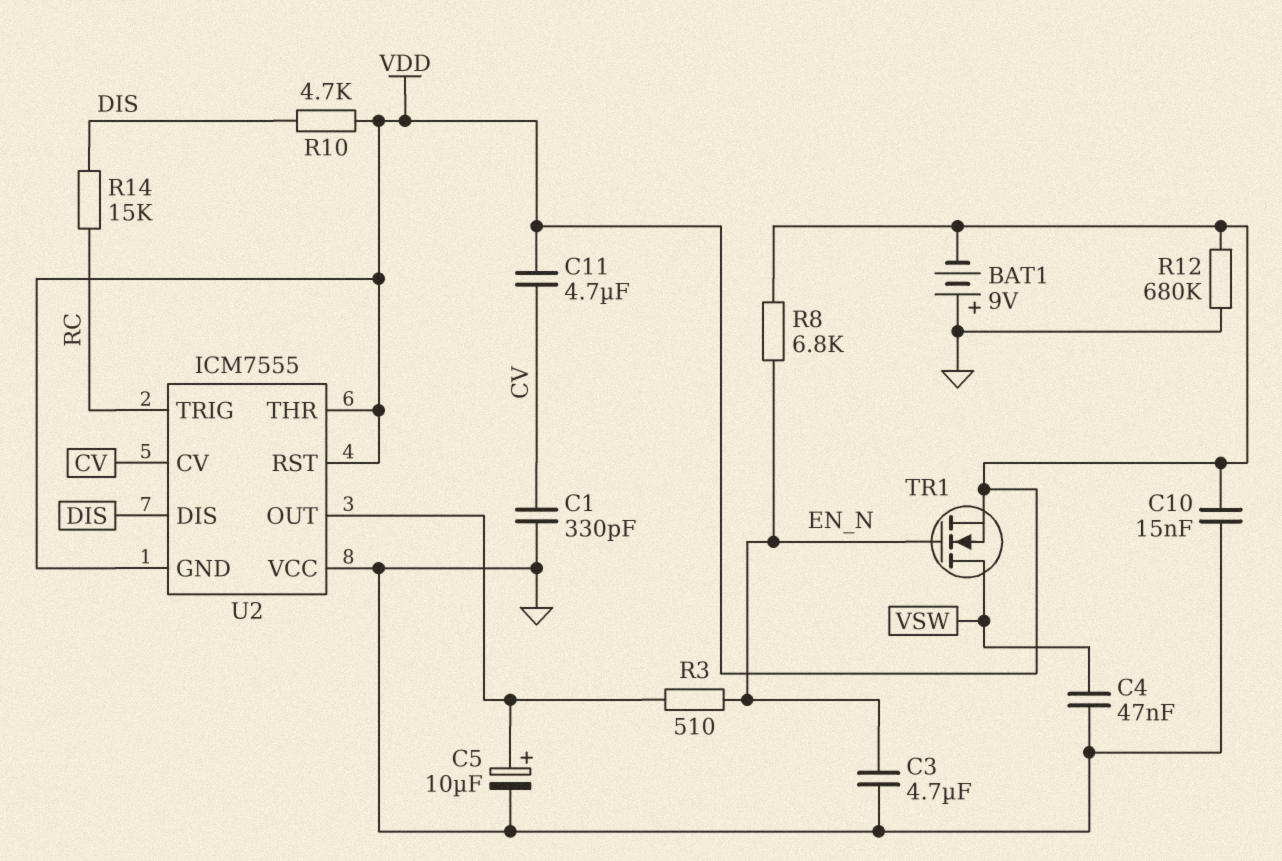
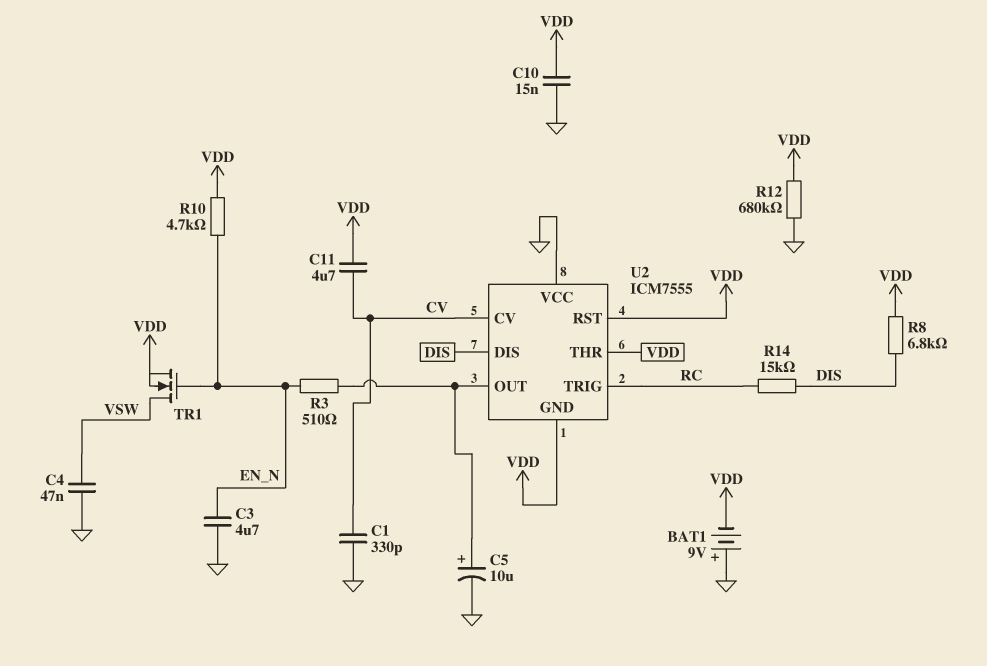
R8: 6.8k (EN_N, VDD) -> 6.8k (DIS, VDD)
R10: 4.7k (DIS, VDD) -> 4.7k (EN_N, VDD)

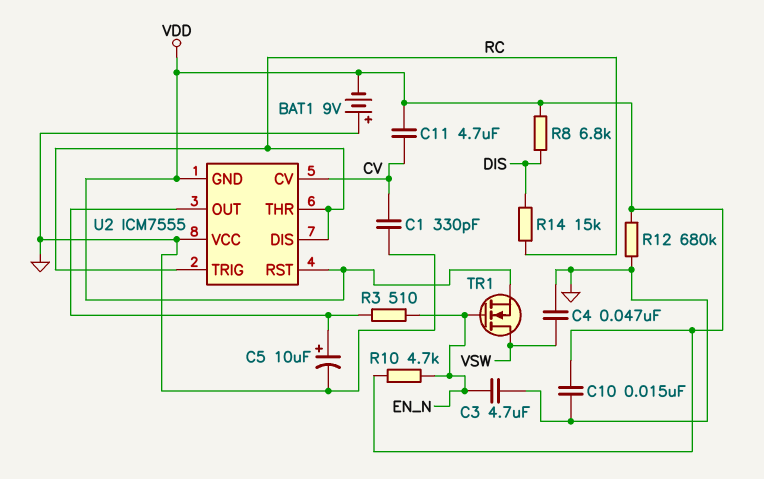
U2 pin DIS: DIS -> RC
U2 pin THR: VDD -> RC

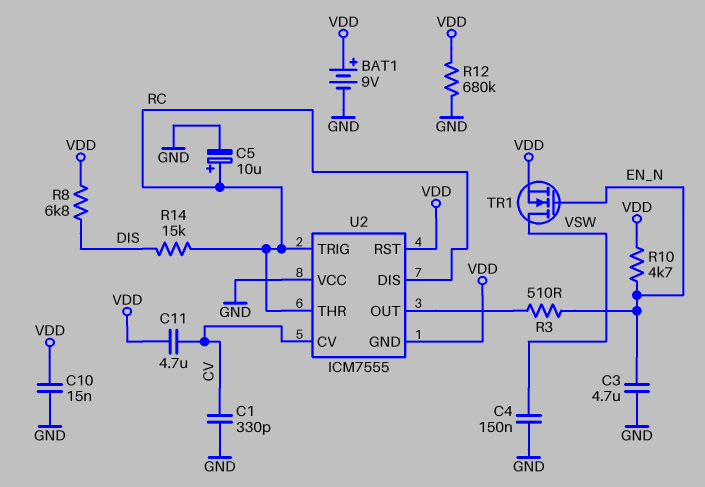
BAT1: 9V (plus GND, minus VDD) -> 9V (plus VDD, minus GND)
C4: 47nF (GND, VSW) -> 150nF (GND, VSW)
C5: 10uF (plus U2/OUT, minus GND) -> 10uF (plus RC, minus GND)

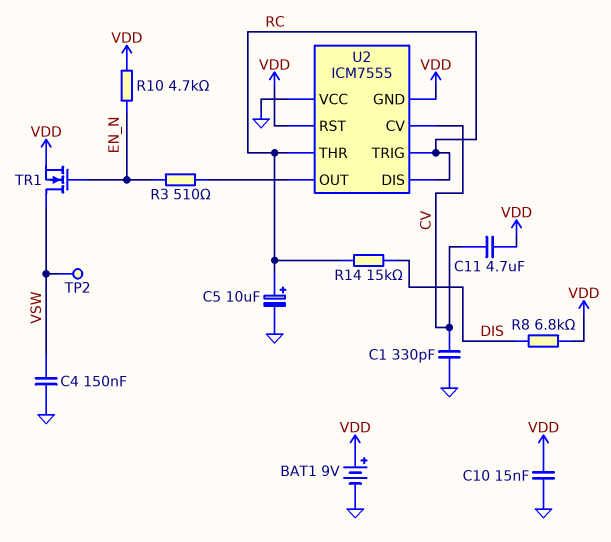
C3: 4.7uF (EN_N, GND) -> none
R12: 680k (GND, VDD) -> none
TP2: none -> test point (VSW)

